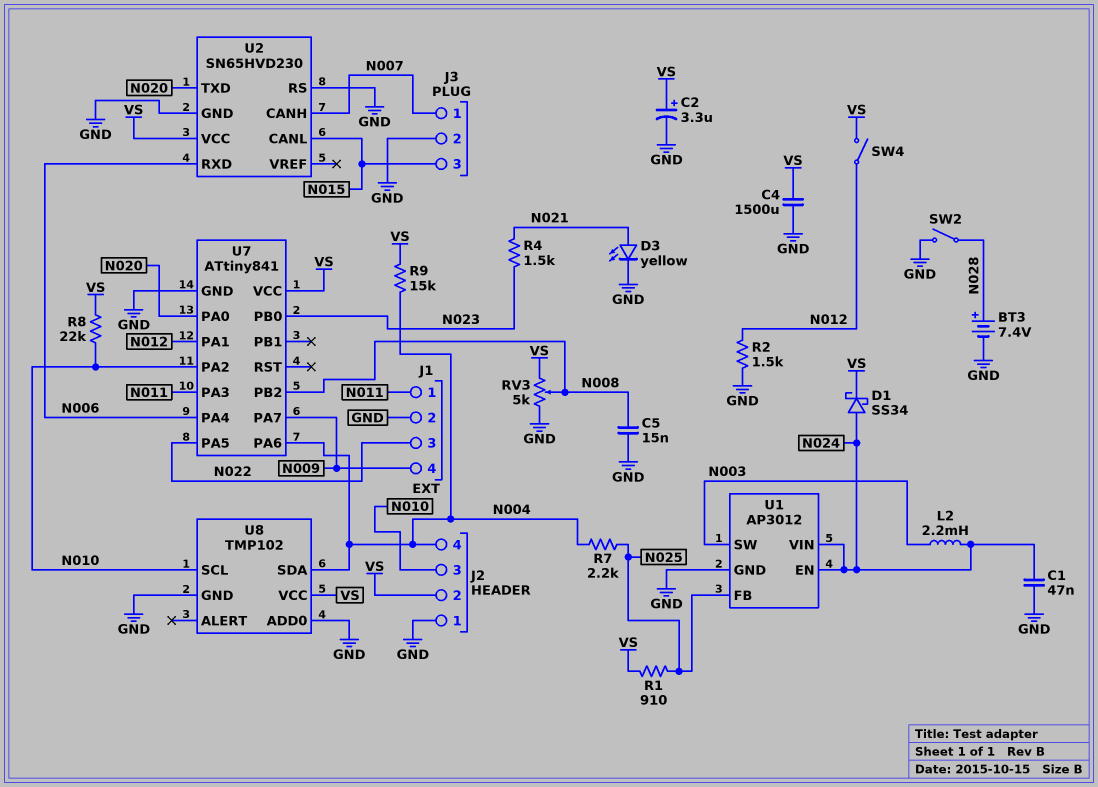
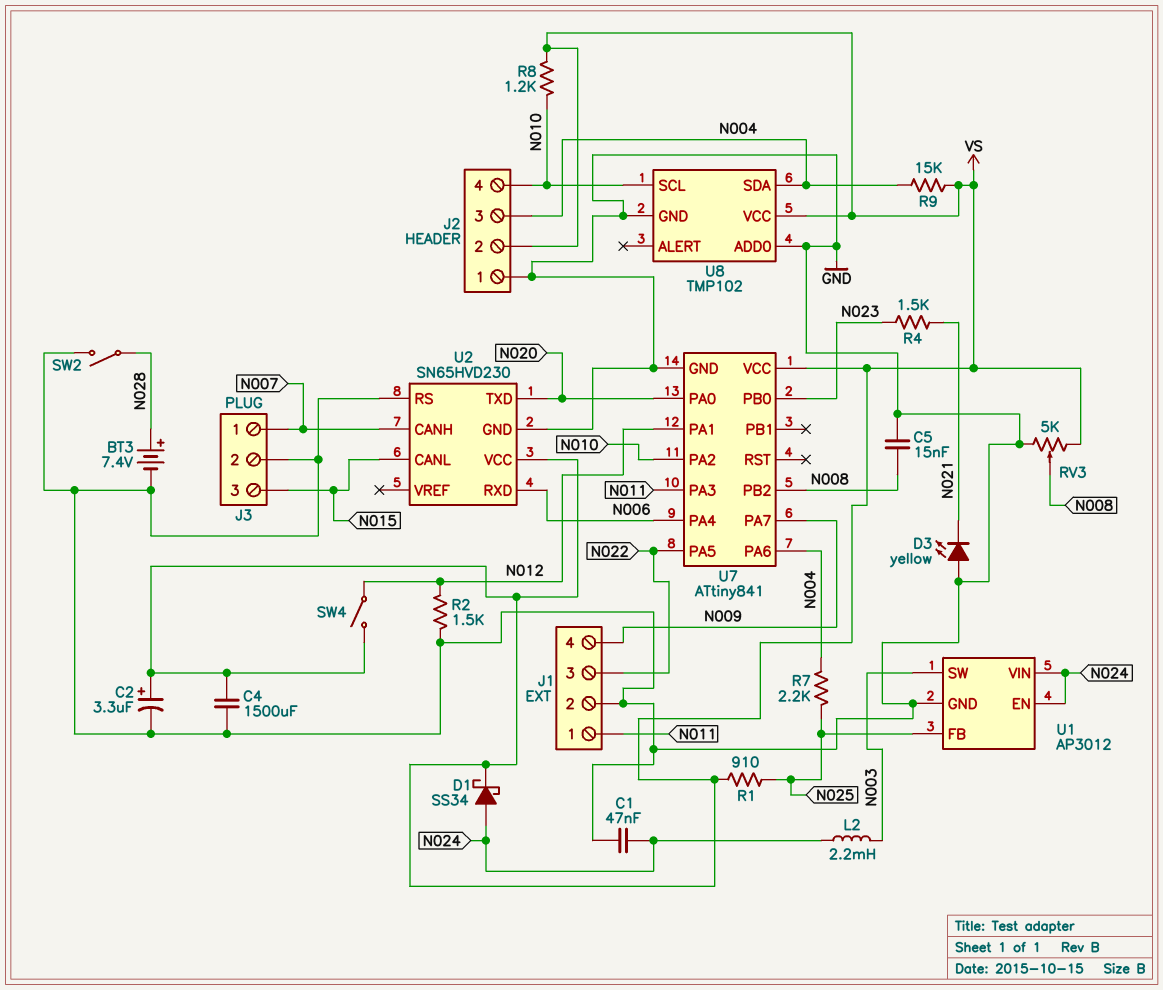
D3: LED yellow (A N021, K GND) -> LED yellow (A GND, K N021)
J2 pin 3: N010 -> N004
J2 pin 4: N004 -> N010
R8: 22k (N010, VS) -> 1.2k (N010, VS)

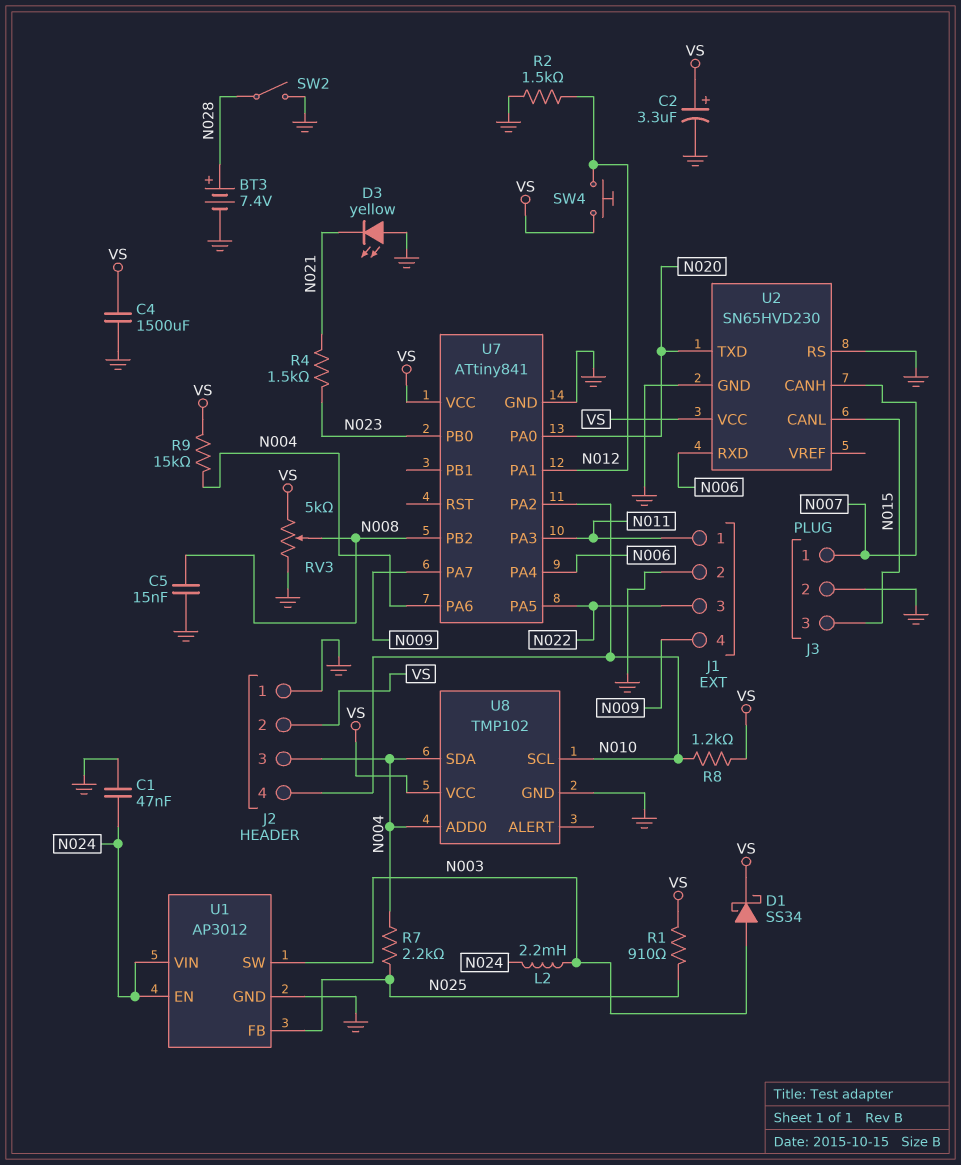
D1: schottky SS34 (A N024, K VS) -> schottky SS34 (A N003, K VS)
SW4: switch (N012, VS) -> button (N012, VS)
U8 pin ADD0: GND -> N004

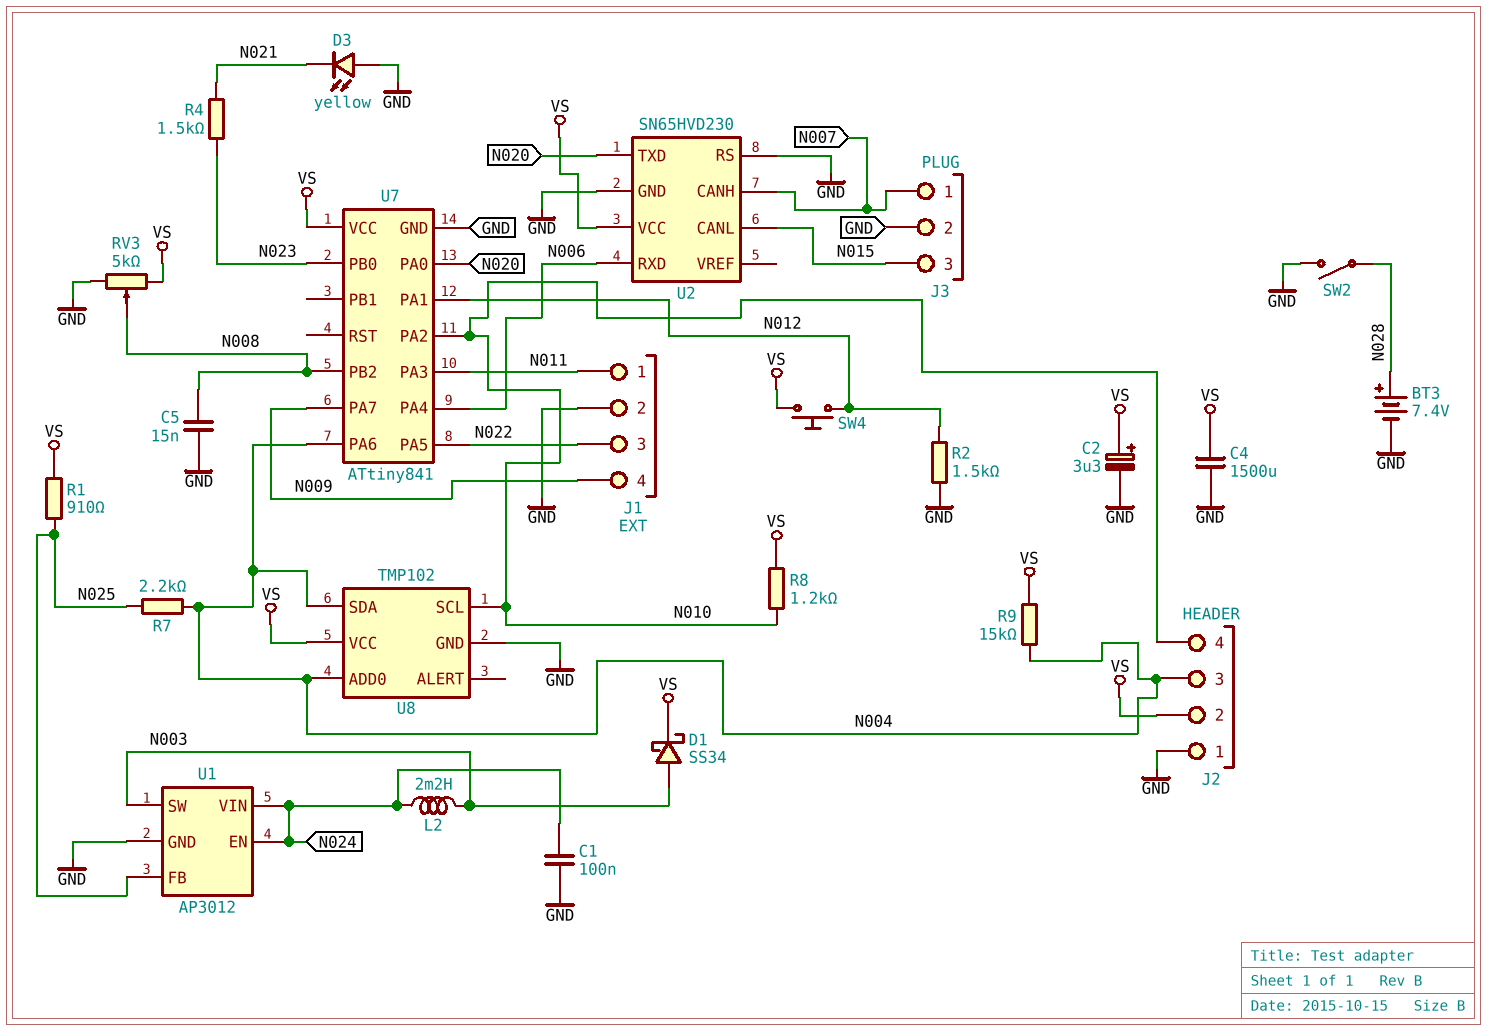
C1: 47nF (GND, N024) -> 100nF (GND, N024)

